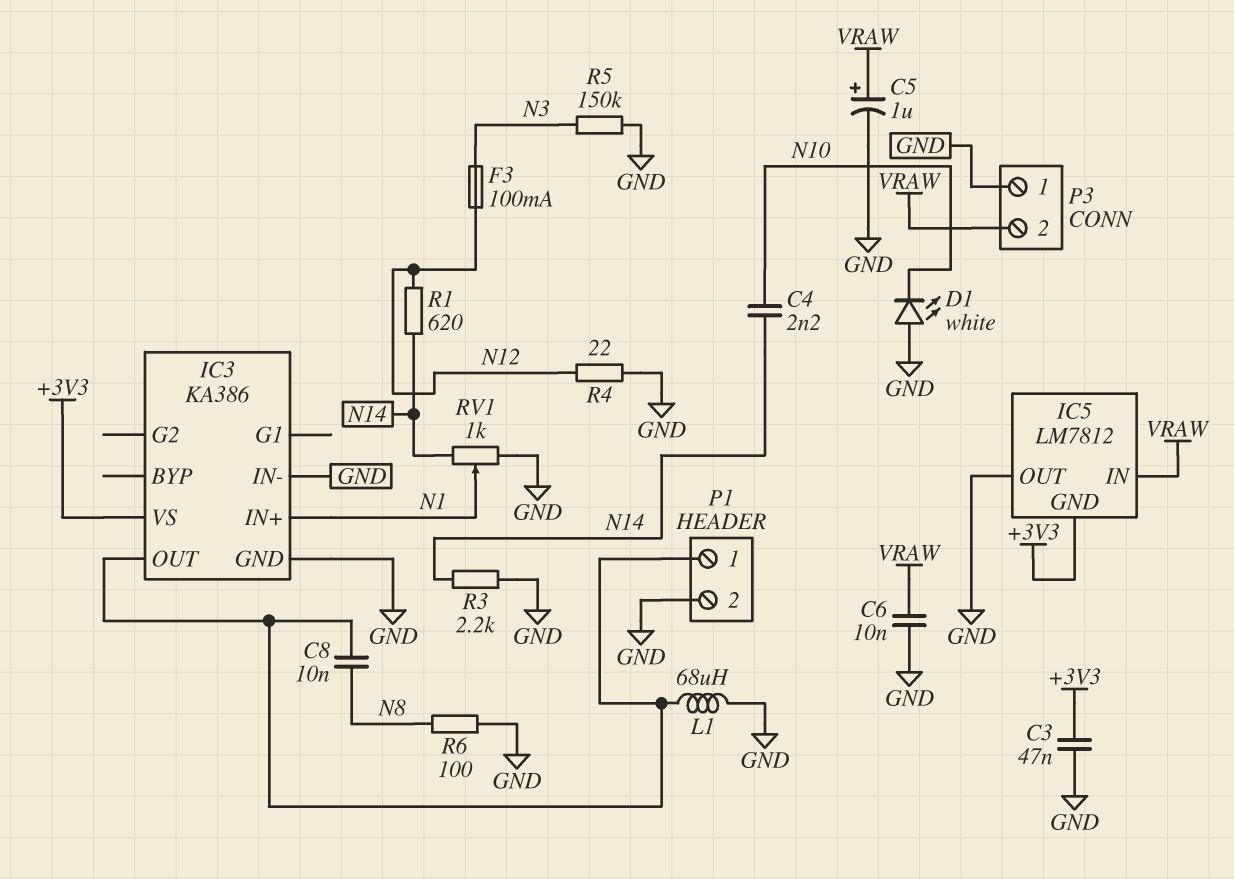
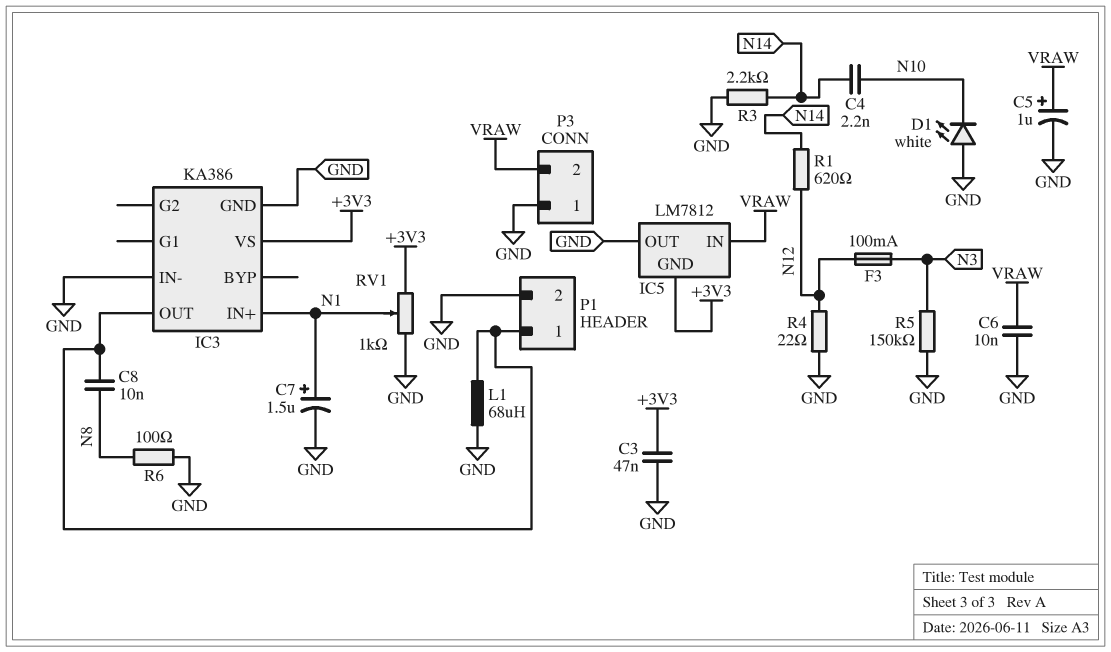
C7: none -> 1.5uF (plus N1, minus GND)
RV1: 1k (GND, N14, wiper N1) -> 1k (+3V3, GND, wiper N1)

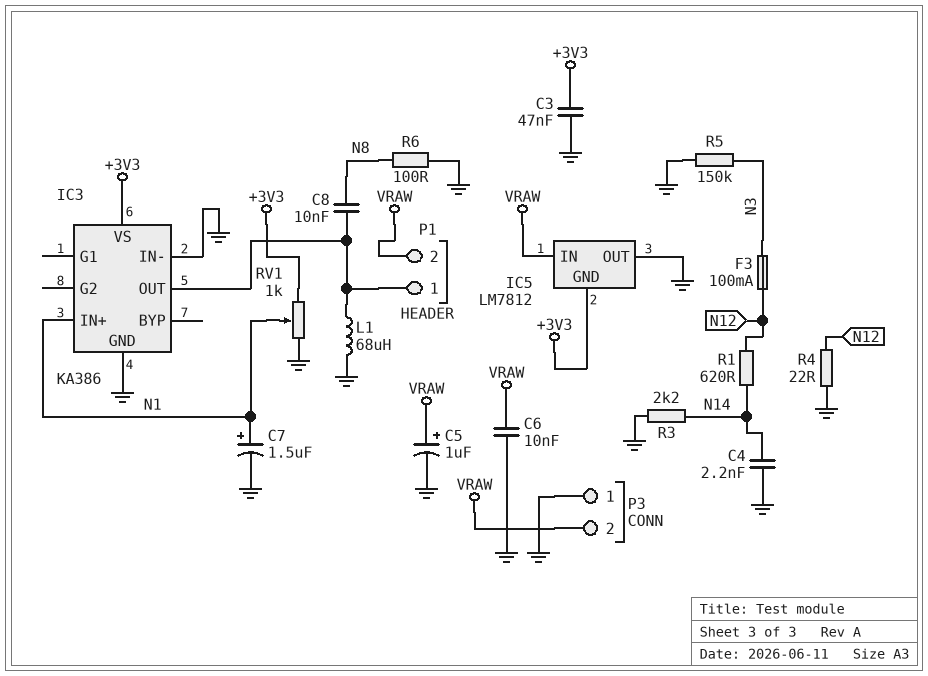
C4: 2.2nF (N10, N14) -> 2.2nF (GND, N14)
D1: LED white (A GND, K N10) -> none
P1 pin 2: GND -> VRAW

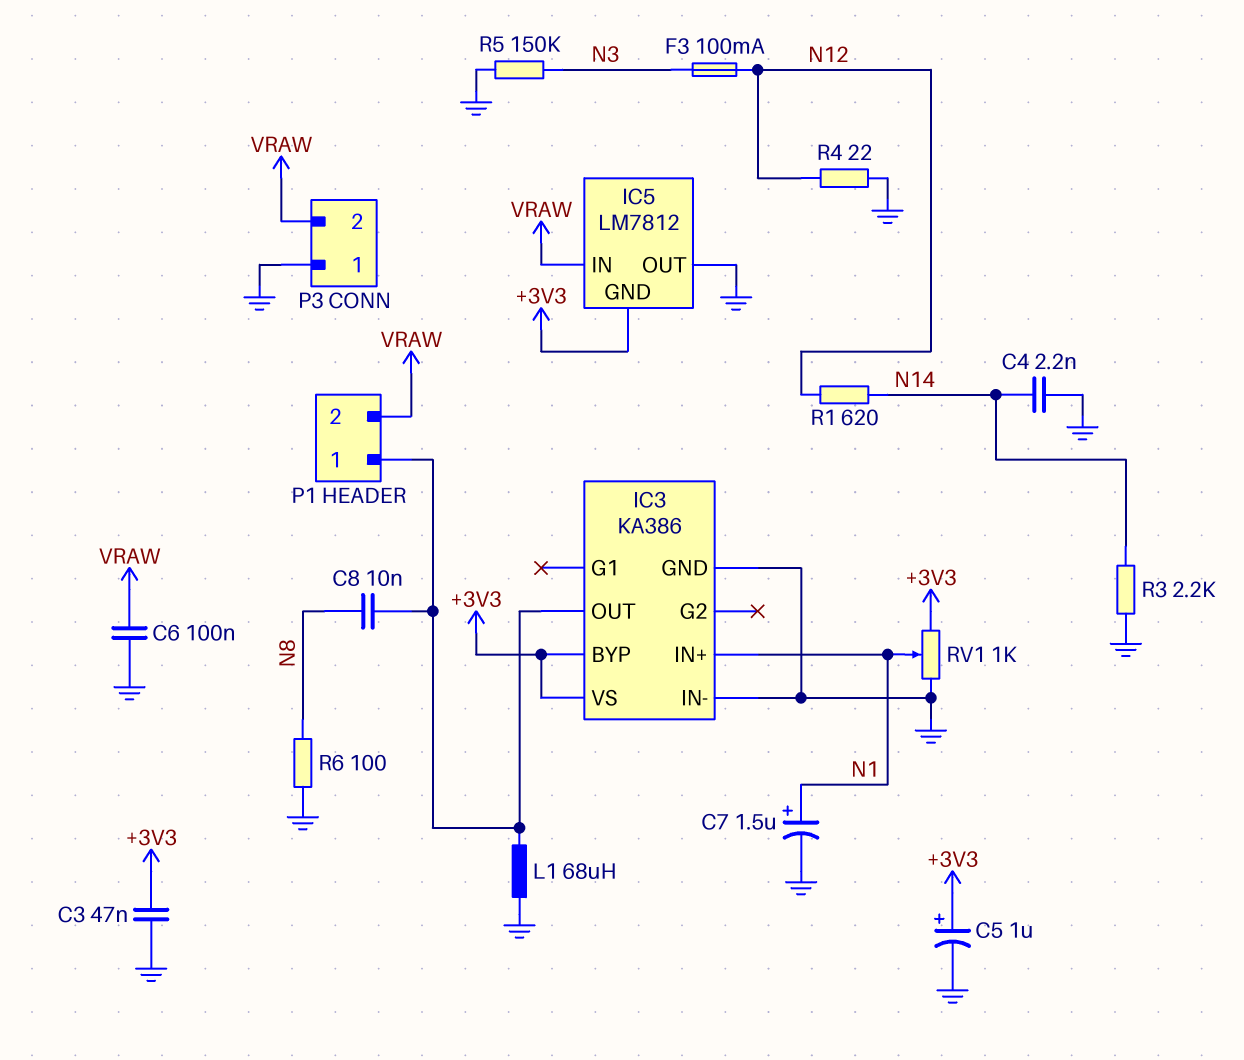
C5: 1uF (plus VRAW, minus GND) -> 1uF (plus +3V3, minus GND)
C6: 10nF (GND, VRAW) -> 100nF (GND, VRAW)
IC3 pin BYP: none -> +3V3

